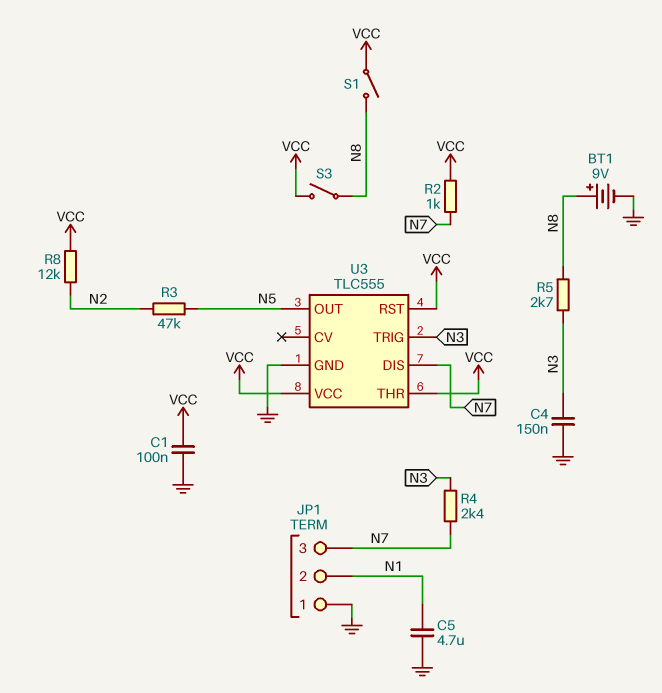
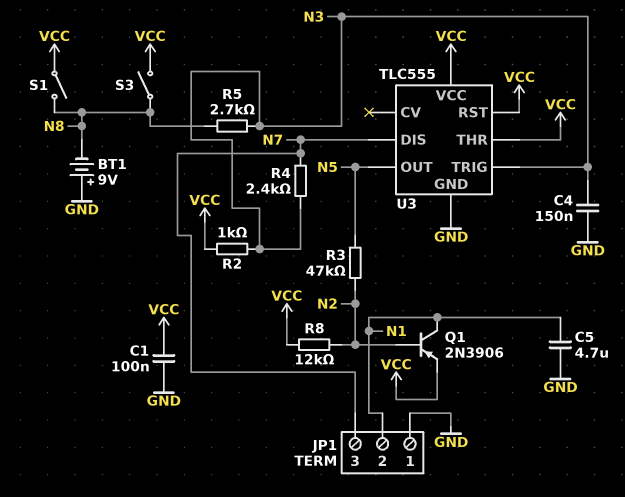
BT1: 9V (plus N8, minus GND) -> 9V (plus GND, minus N8)
Q1: none -> PNP 2N3906 (B N2, C N1, E VCC)
R2: 1k (N7, VCC) -> 1k (N3, VCC)

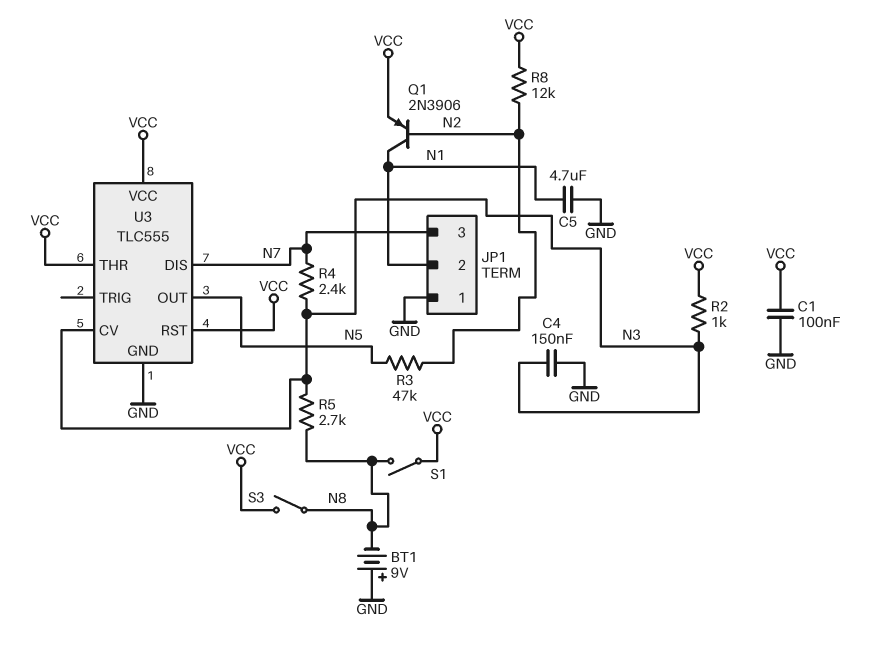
U3 pin CV: none -> N3
U3 pin TRIG: N3 -> none

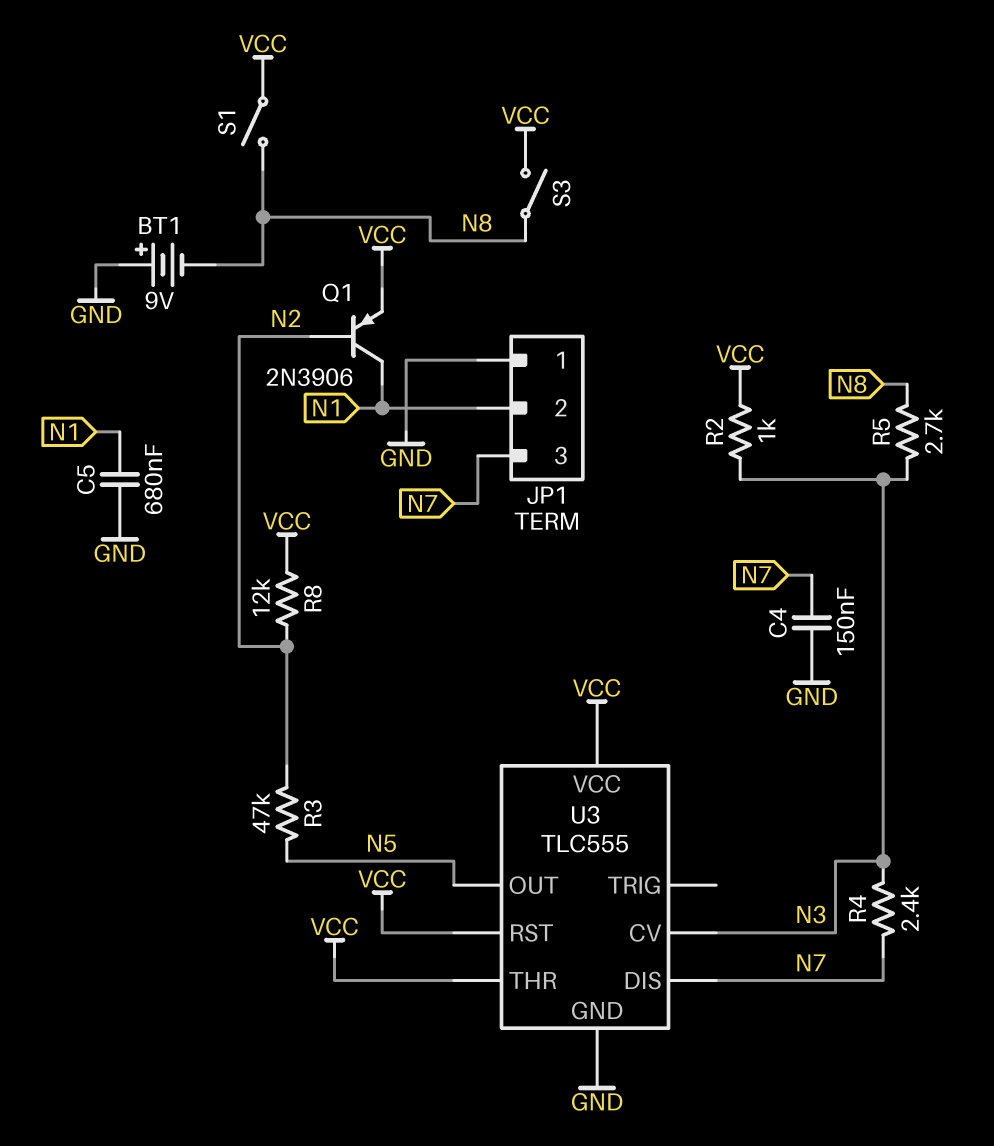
C1: 100nF (GND, VCC) -> none
C4: 150nF (GND, N3) -> 150nF (GND, N7)
C5: 4.7uF (GND, N1) -> 680nF (GND, N1)

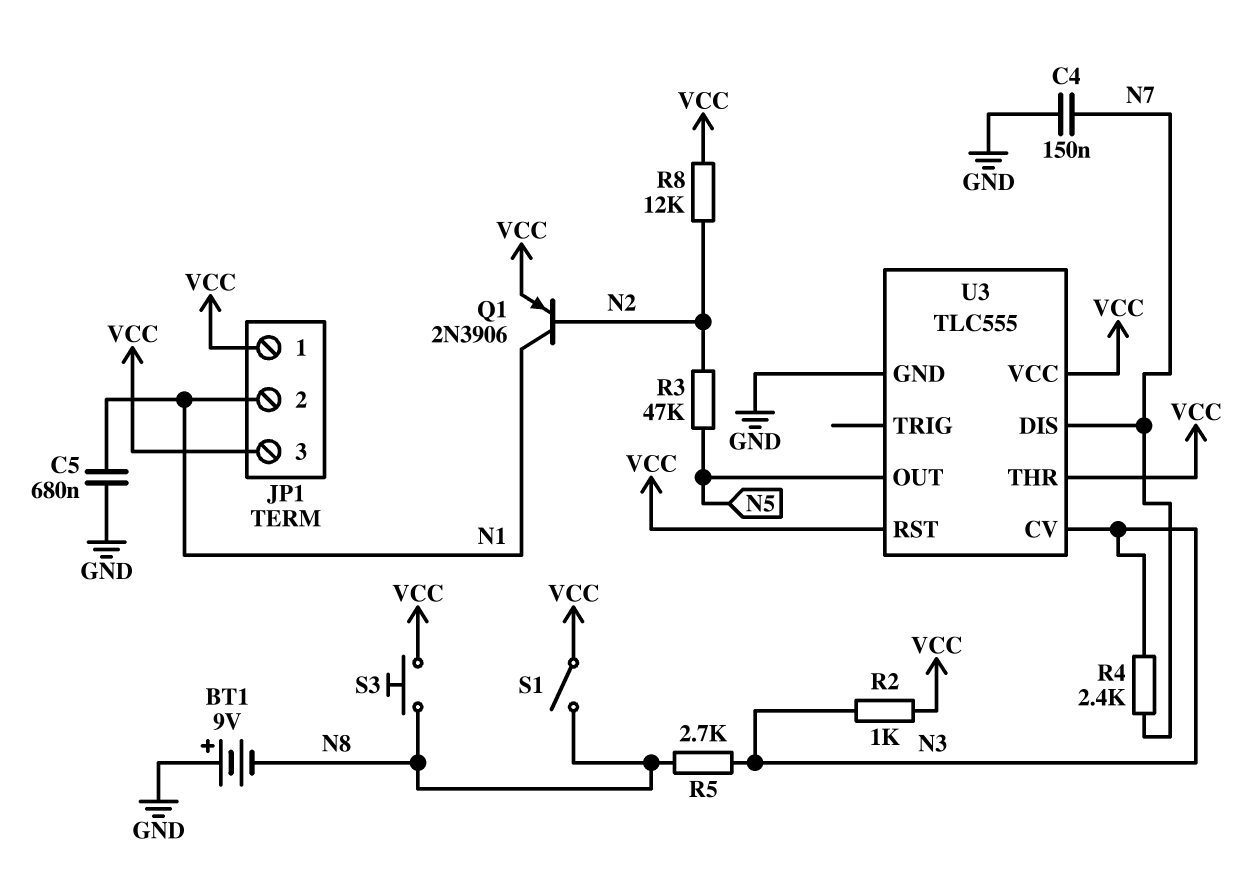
JP1 pin 1: GND -> VCC
JP1 pin 3: N7 -> VCC
S3: switch (N8, VCC) -> button (N8, VCC)

